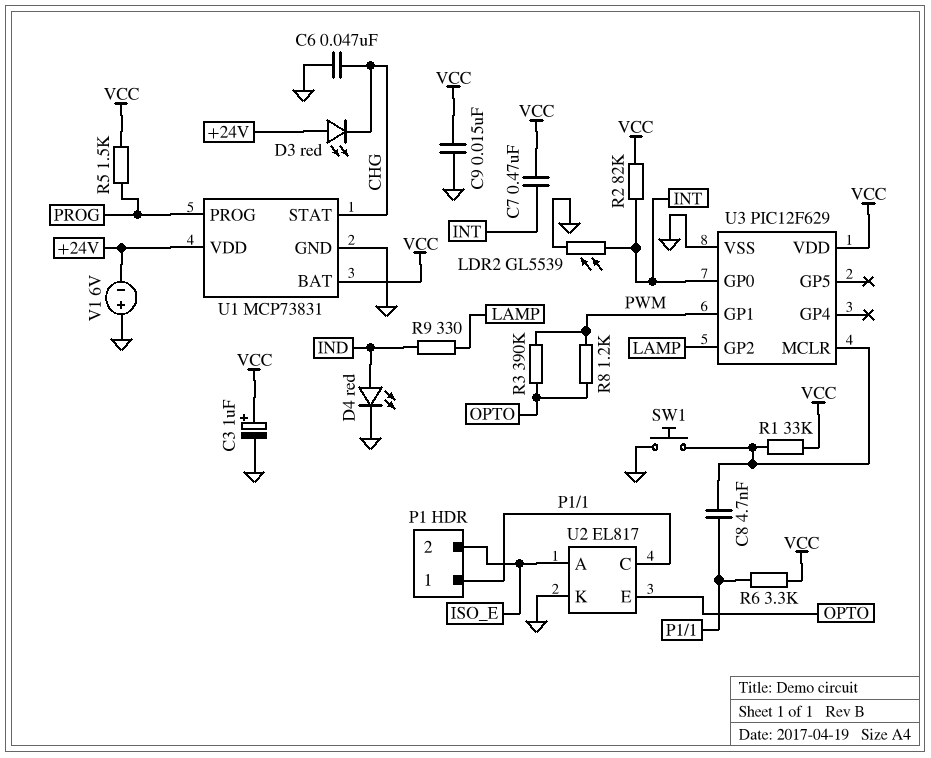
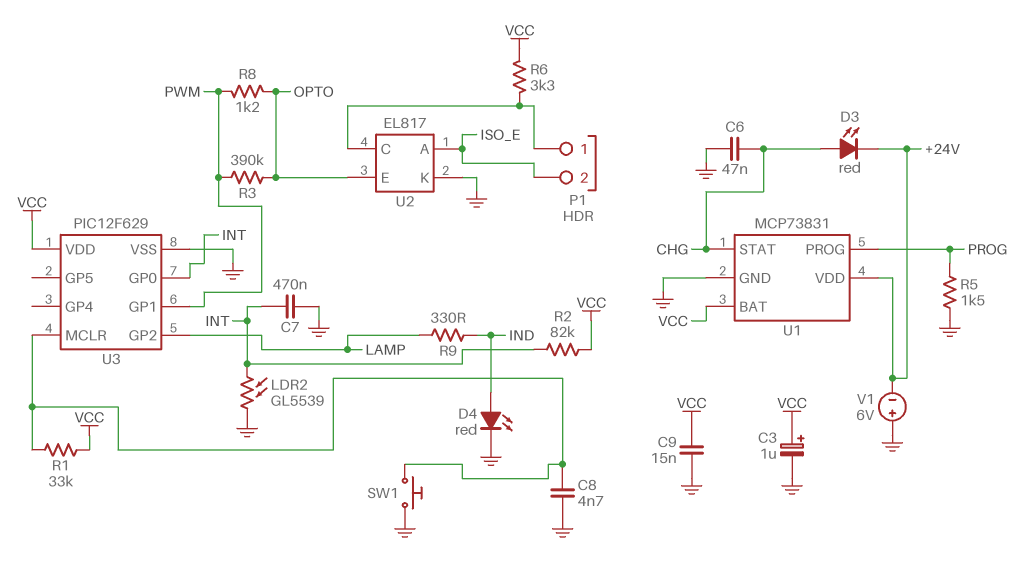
C7: 470nF (INT, VCC) -> 470nF (GND, INT)
C8: 4.7nF (P1/1, U3/MCLR) -> 4.7nF (GND, U3/MCLR)
D3: LED red (A +24V, K CHG) -> LED red (A CHG, K +24V)
R5: 1.5k (PROG, VCC) -> 1.5k (GND, PROG)

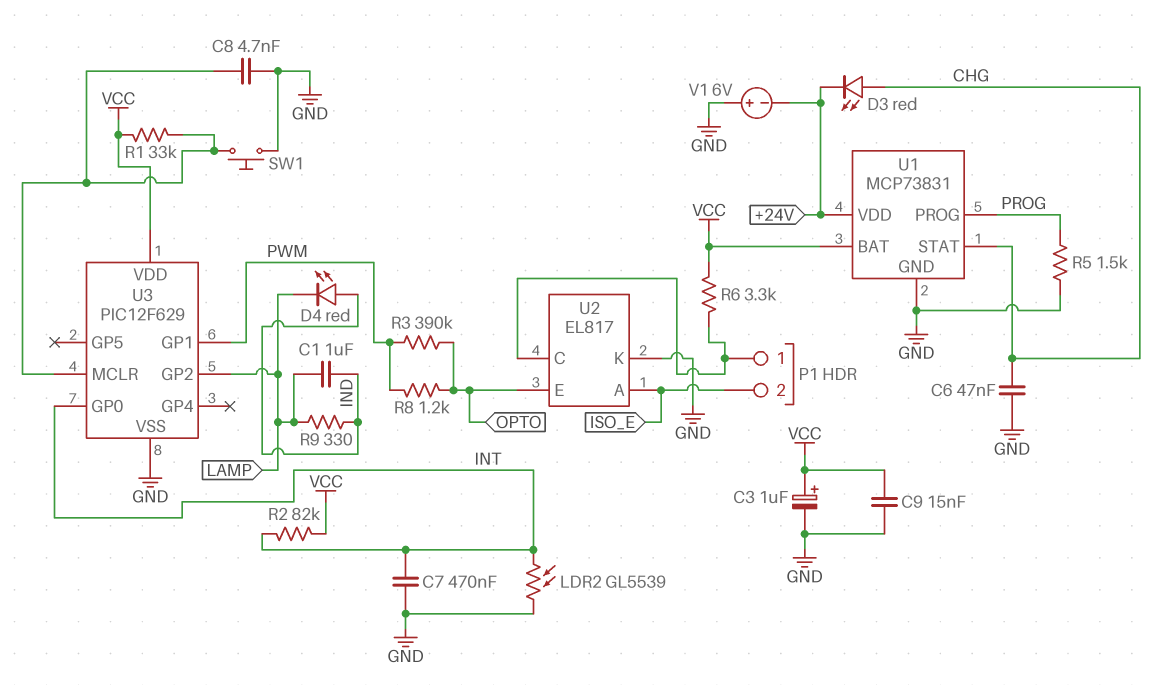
C1: none -> 1uF (IND, LAMP)
D4: LED red (A IND, K GND) -> LED red (A IND, K LAMP)

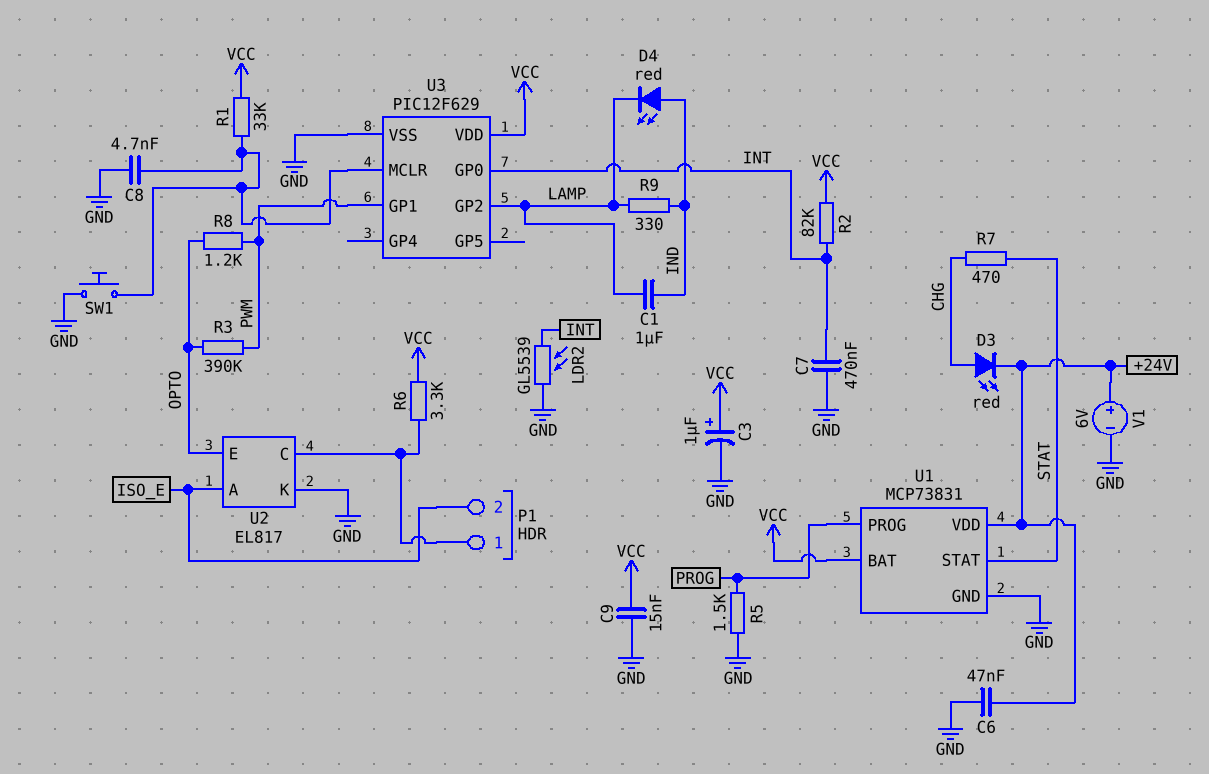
C6: 47nF (CHG, GND) -> 47nF (+24V, GND)
R7: none -> 470 (CHG, STAT)
U1 pin STAT: CHG -> STAT
V1: 6V (plus GND, minus +24V) -> 6V (plus +24V, minus GND)

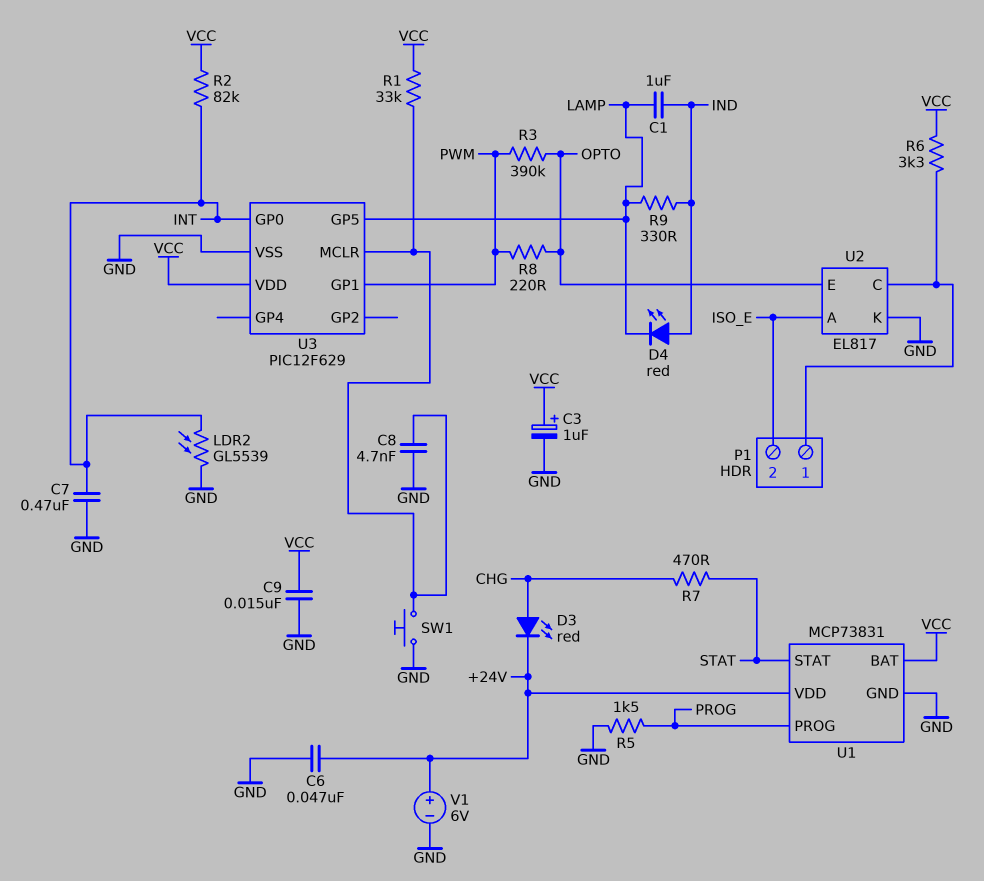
R8: 1.2k (OPTO, PWM) -> 220 (OPTO, PWM)
U3 pin GP2: LAMP -> none
U3 pin GP5: none -> LAMP

